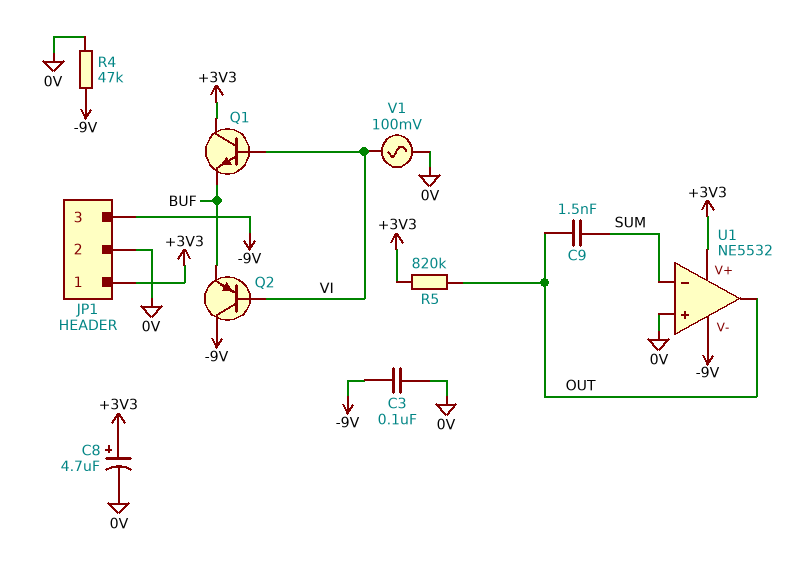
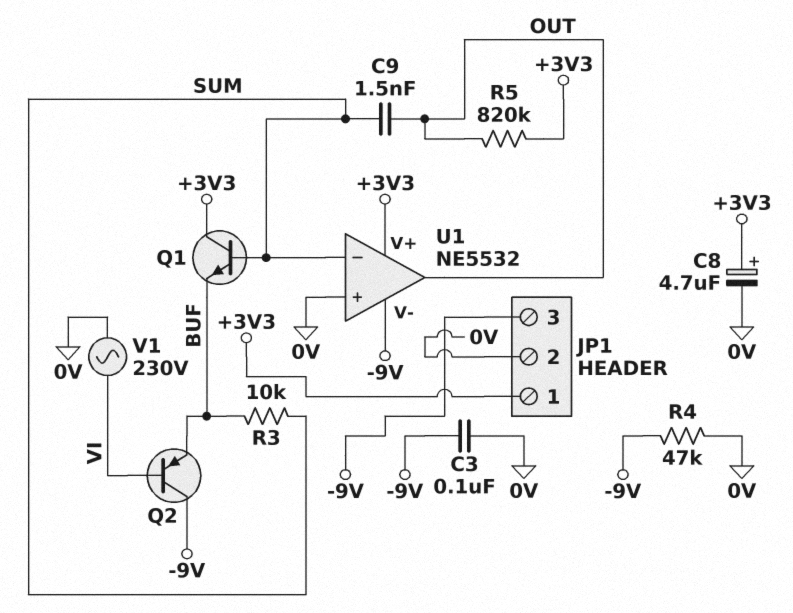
Q1: NPN (B VI, C +3V3, E BUF) -> NPN (B SUM, C +3V3, E BUF)
R3: none -> 10k (BUF, SUM)
V1: AC 100mV (0V, VI) -> AC 230V (0V, VI)

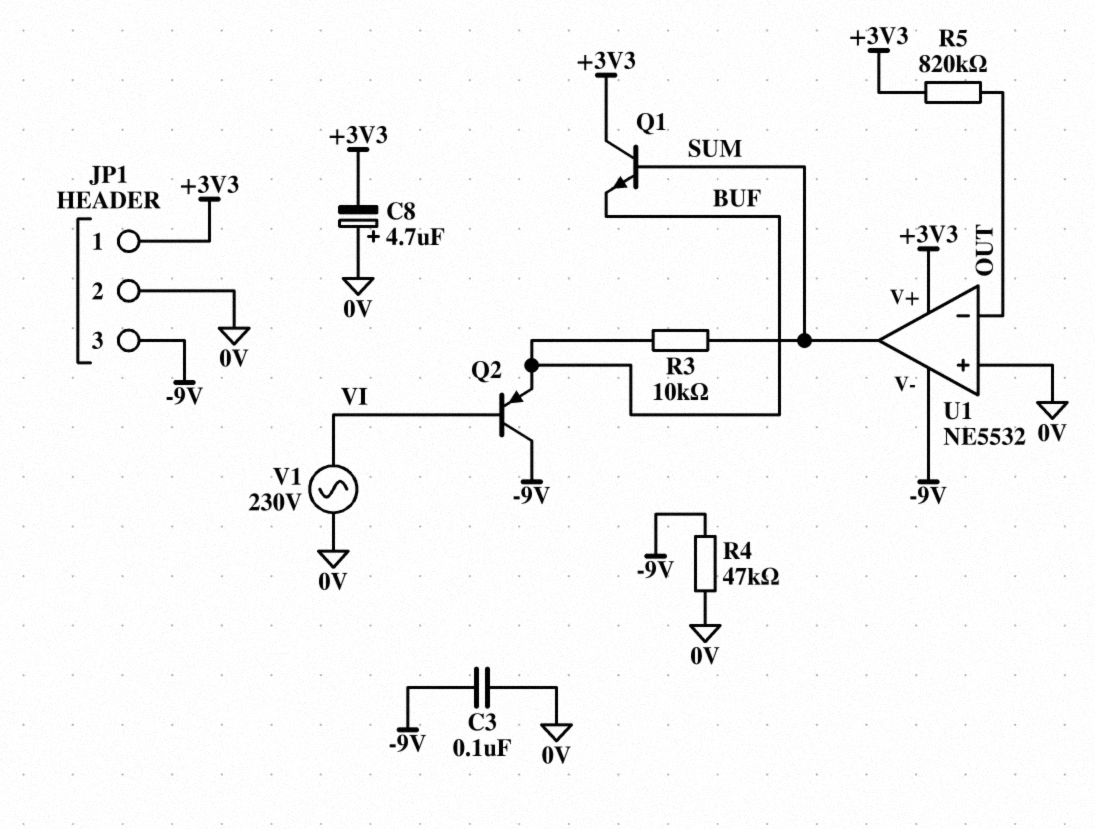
C8: 4.7uF (plus +3V3, minus 0V) -> 4.7uF (plus 0V, minus +3V3)
C9: 1.5nF (OUT, SUM) -> none
U1 pin in-: SUM -> OUT
U1 pin out: OUT -> SUM

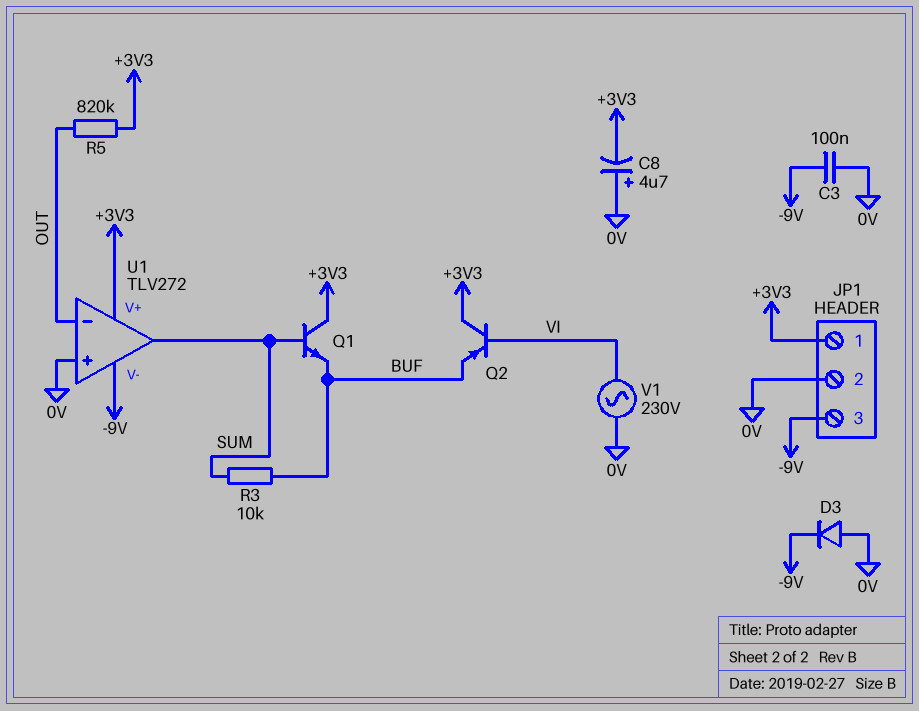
D3: none -> diode (A 0V, K -9V)
Q2: PNP (B VI, C -9V, E BUF) -> PNP (B VI, C +3V3, E BUF)
R4: 47k (-9V, 0V) -> none
U1: NE5532 -> TLV272

